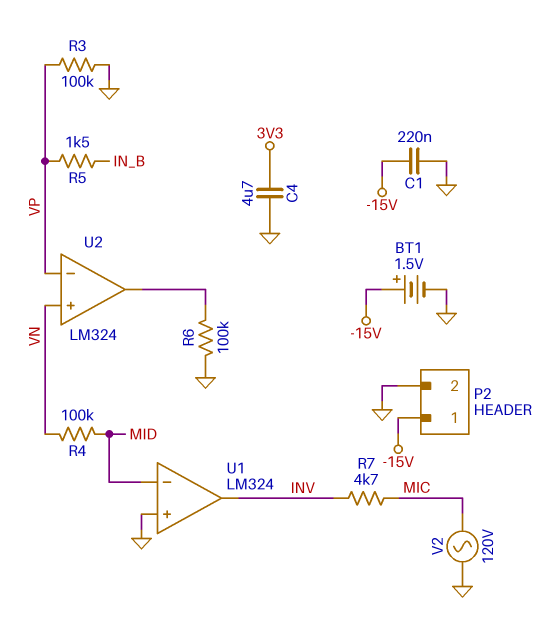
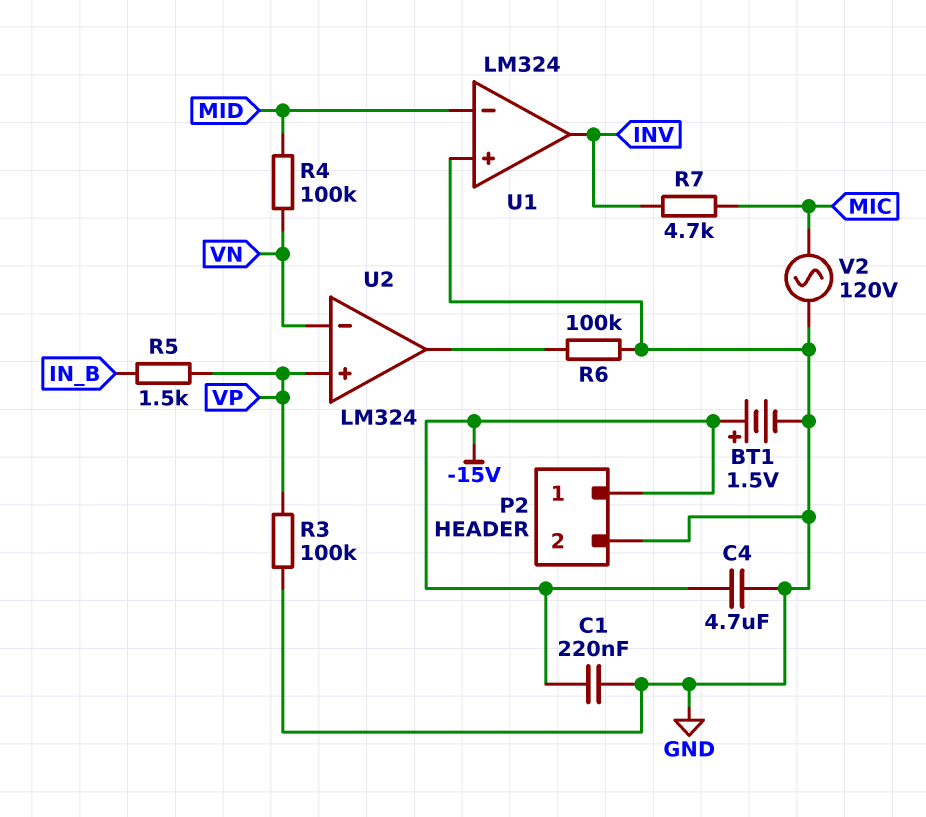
C4: 4.7uF (3V3, GND) -> 4.7uF (-15V, GND)
U2 pin in+: VN -> VP
U2 pin in-: VP -> VN

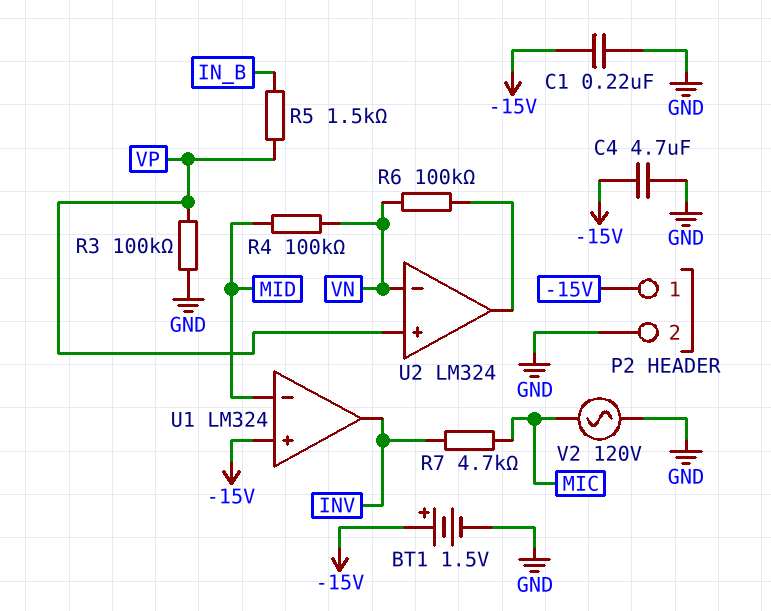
R6: 100k (GND, U2/out) -> 100k (U2/out, VN)
U1 pin in+: GND -> -15V

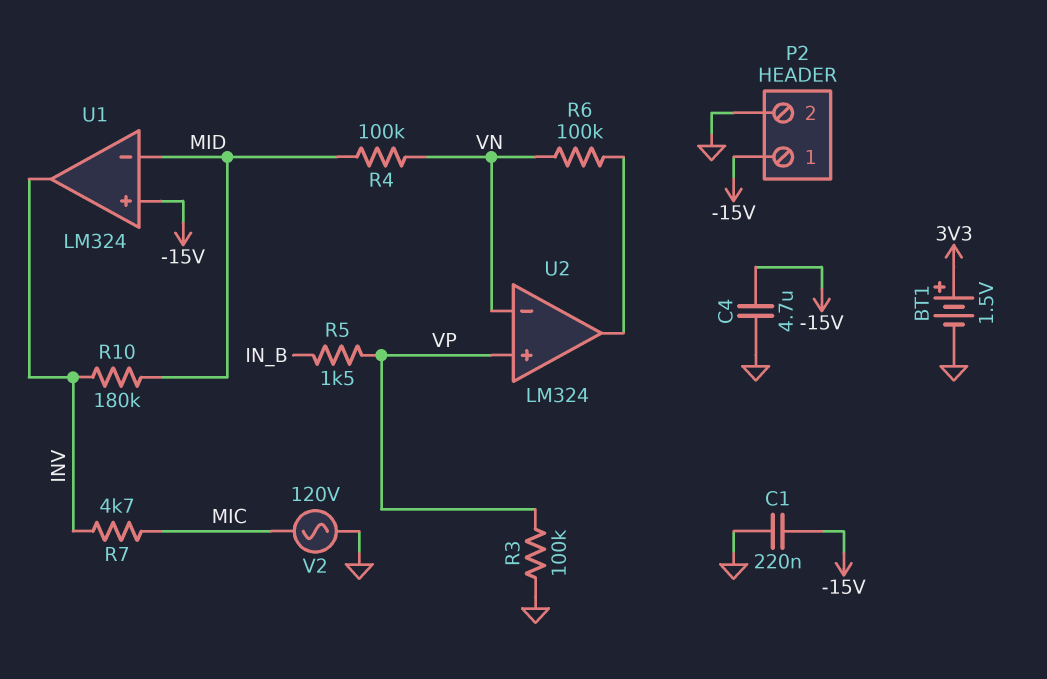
BT1: 1.5V (plus -15V, minus GND) -> 1.5V (plus 3V3, minus GND)
R10: none -> 180k (INV, MID)

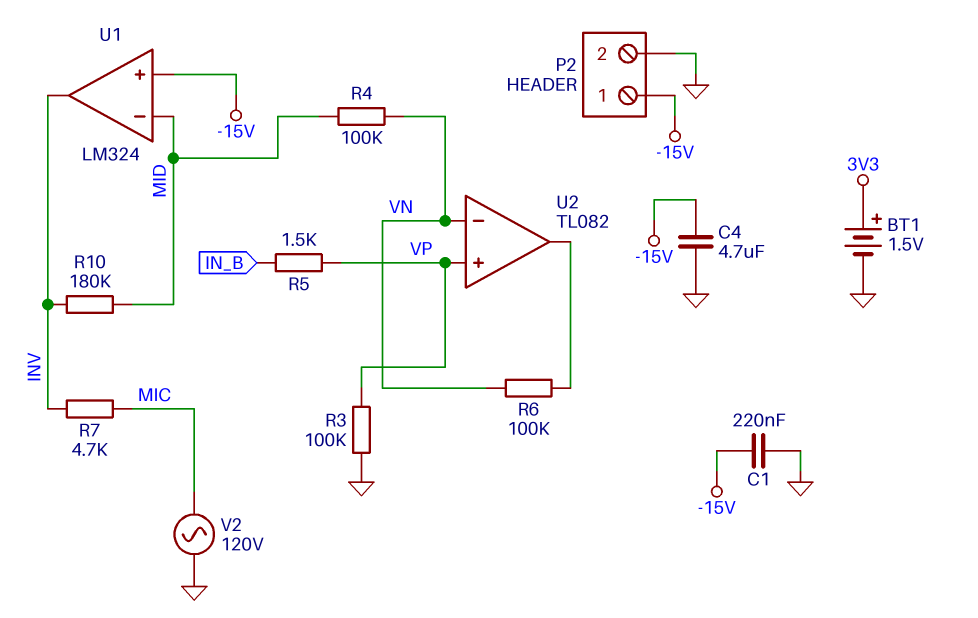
U2: LM324 -> TL082

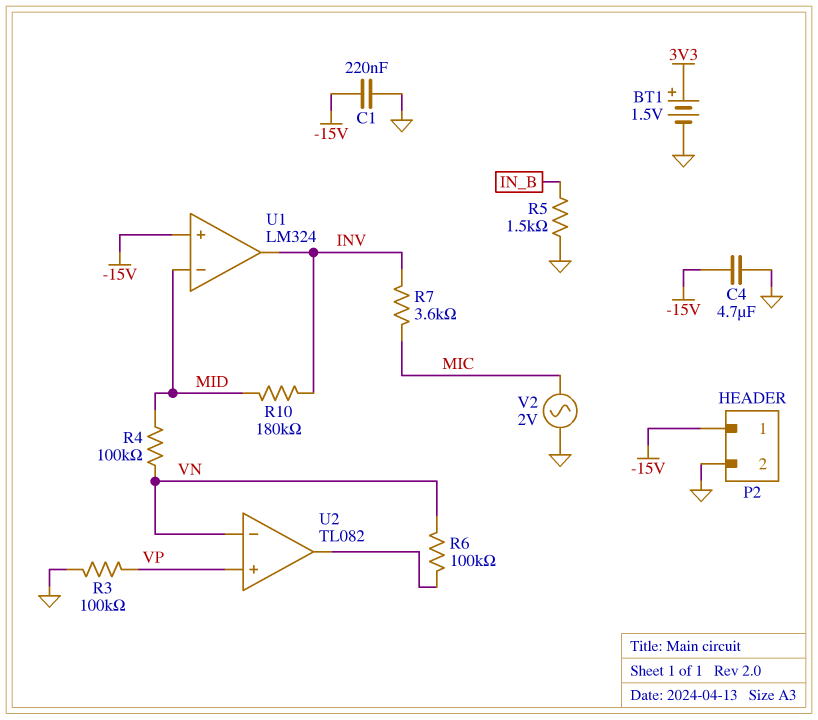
R5: 1.5k (IN_B, VP) -> 1.5k (GND, IN_B)
R7: 4.7k (INV, MIC) -> 3.6k (INV, MIC)
V2: AC 120V (GND, MIC) -> AC 2V (GND, MIC)

